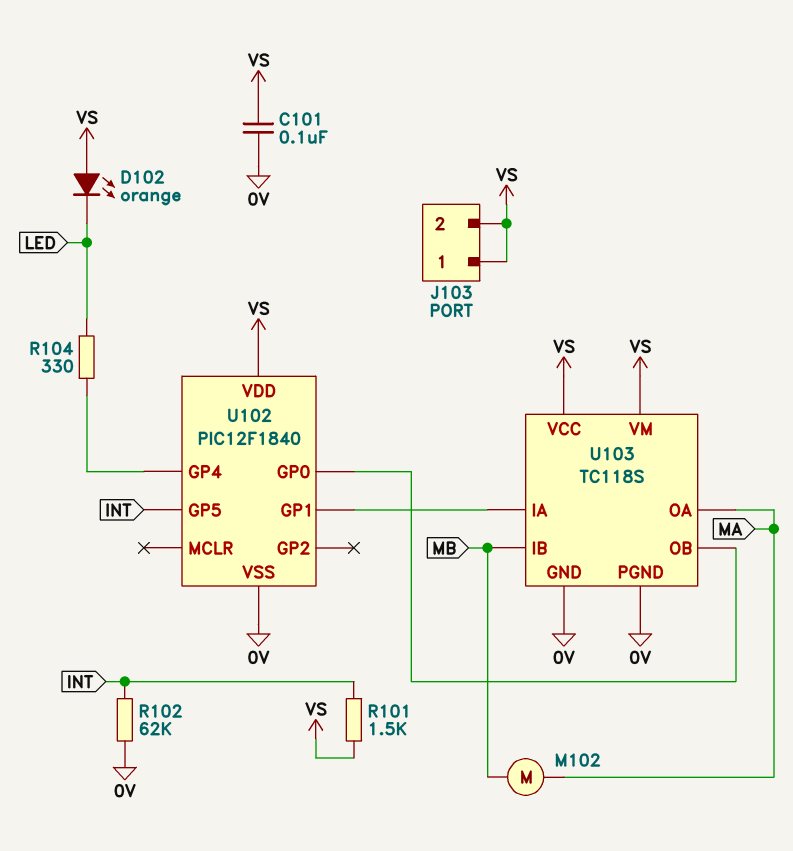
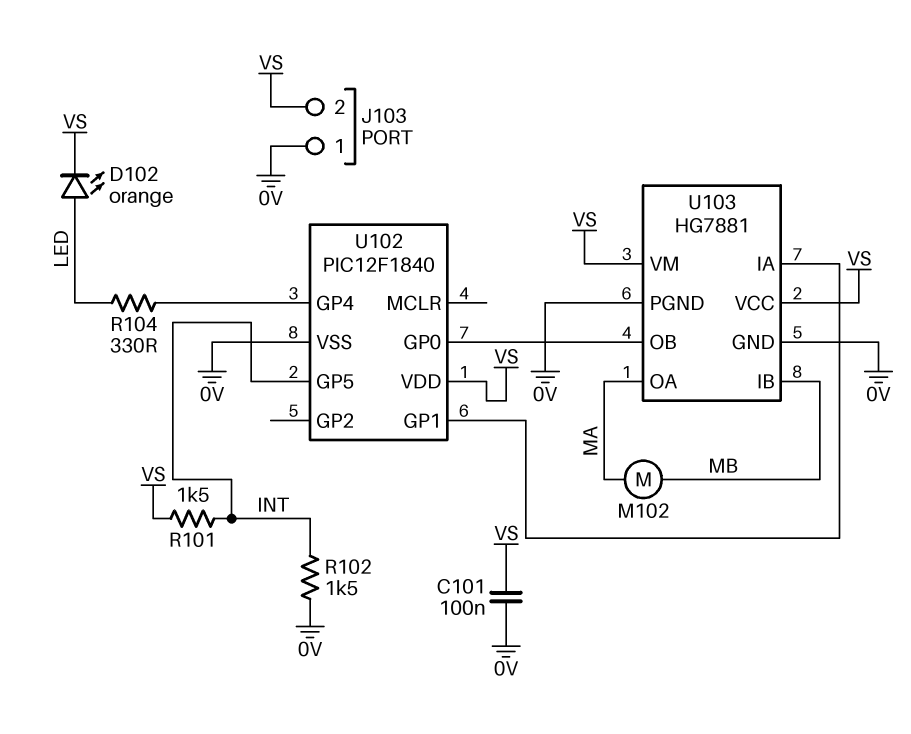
D102: LED orange (A VS, K LED) -> LED orange (A LED, K VS)
J103 pin 1: VS -> 0V
R102: 62k (0V, INT) -> 1.5k (0V, INT)
U103: TC118S -> HG7881

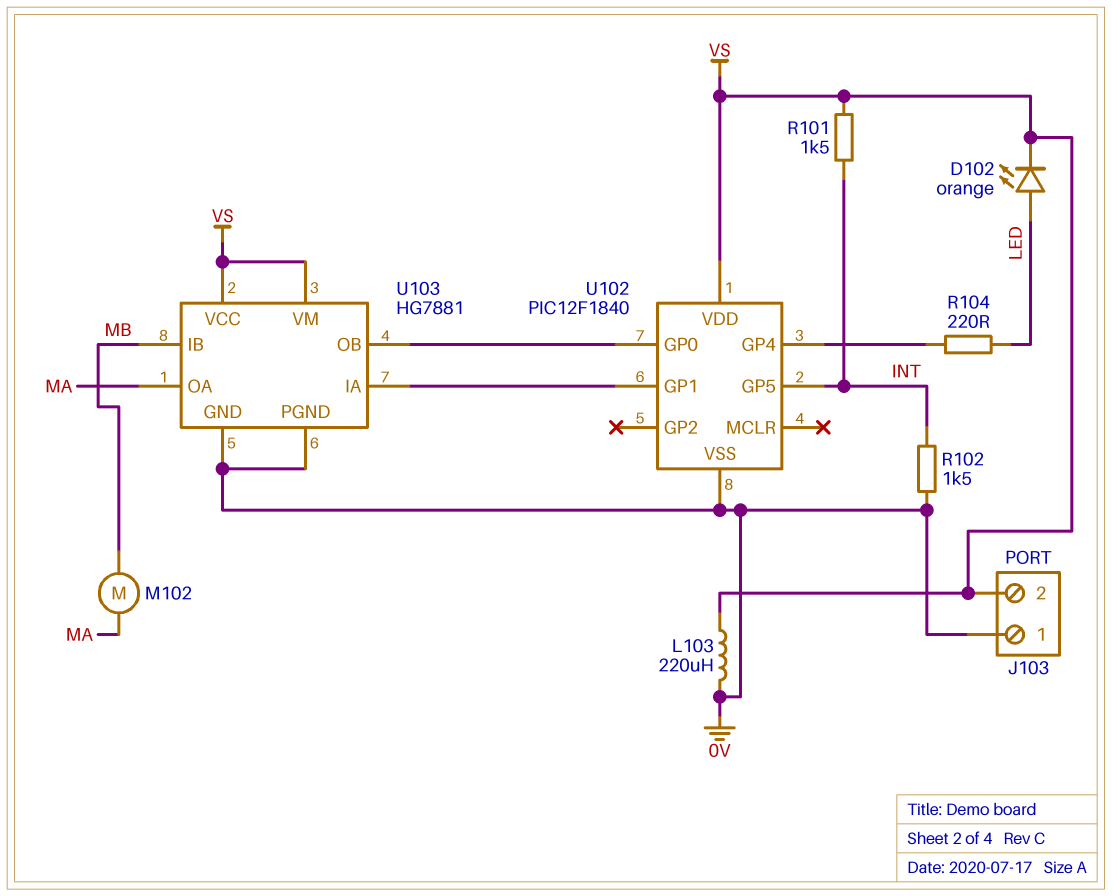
C101: 100nF (0V, VS) -> none
L103: none -> 220uH (0V, VS)
R104: 330 (LED, U102/GP4) -> 220 (LED, U102/GP4)

